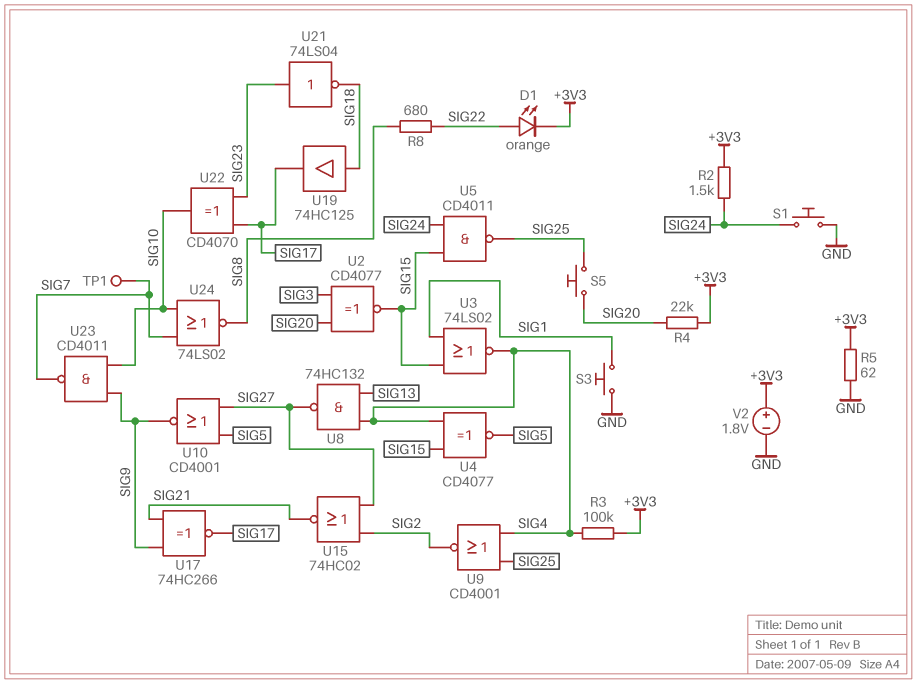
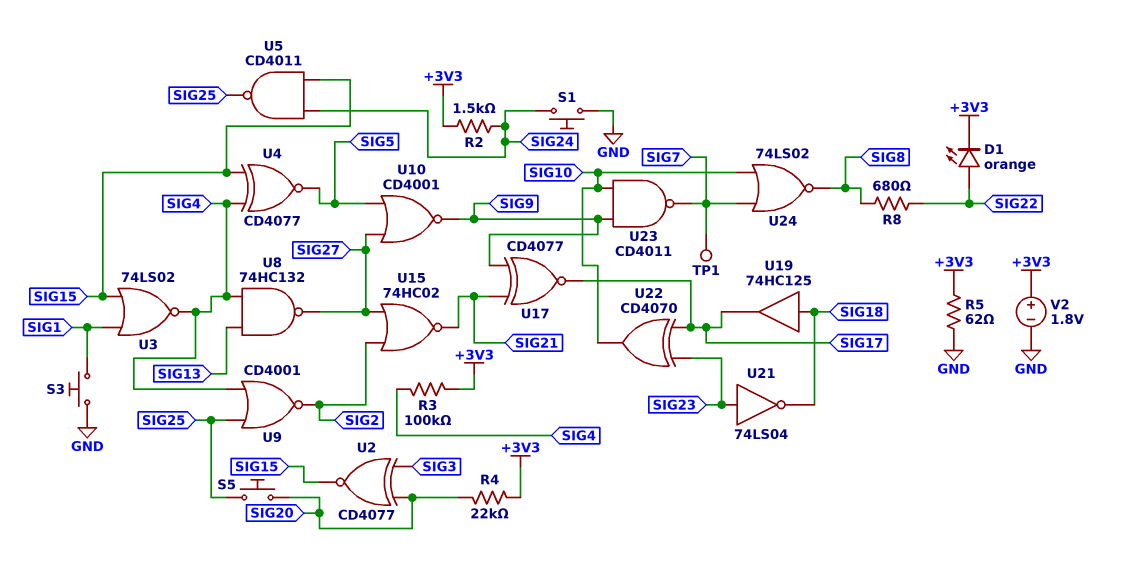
U17: XNOR 74HC266 (in SIG9, in SIG21, out SIG17) -> XNOR CD4077 (in SIG9, in SIG21, out SIG17)

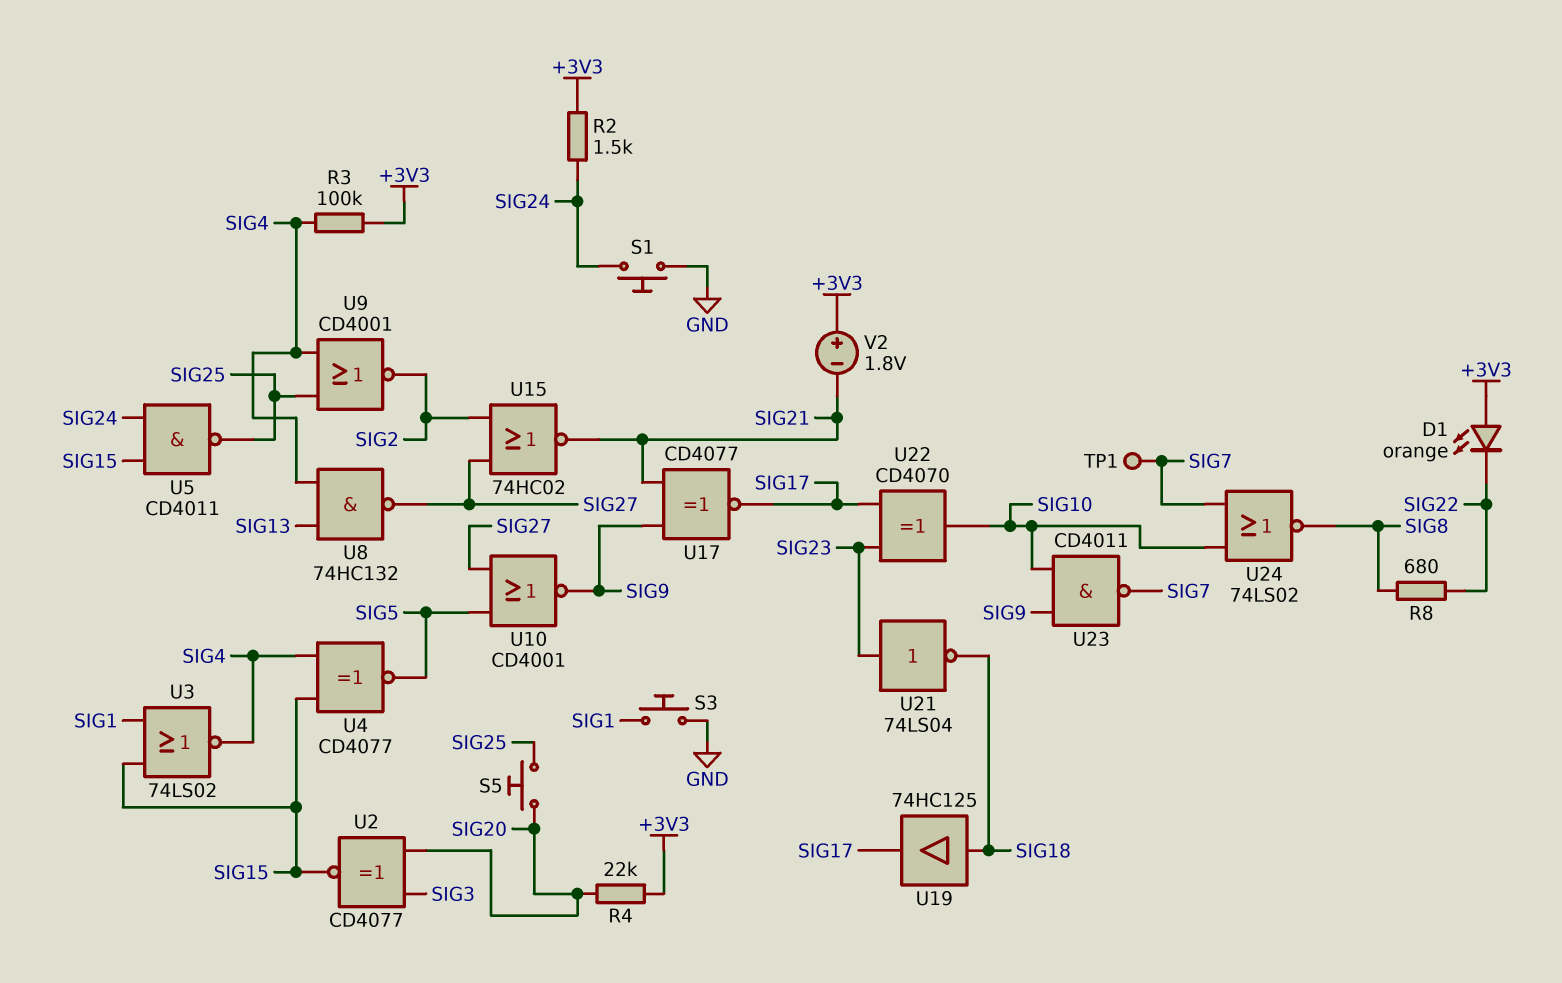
D1: LED orange (A SIG22, K +3V3) -> LED orange (A +3V3, K SIG22)
R5: 62 (+3V3, GND) -> none
V2: 1.8V (plus +3V3, minus GND) -> 1.8V (plus +3V3, minus SIG21)

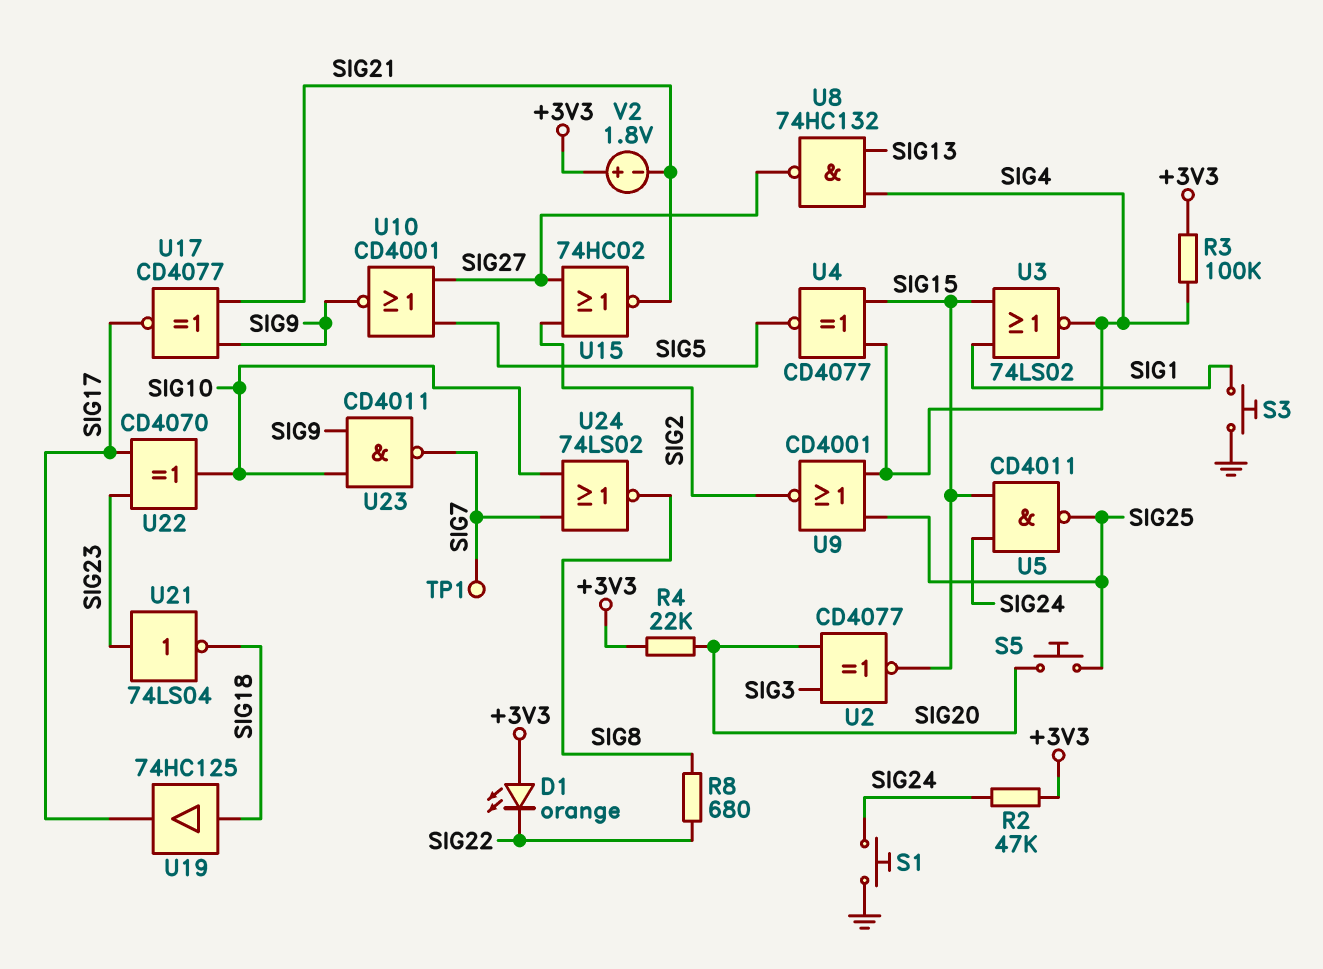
R2: 1.5k (+3V3, SIG24) -> 47k (+3V3, SIG24)

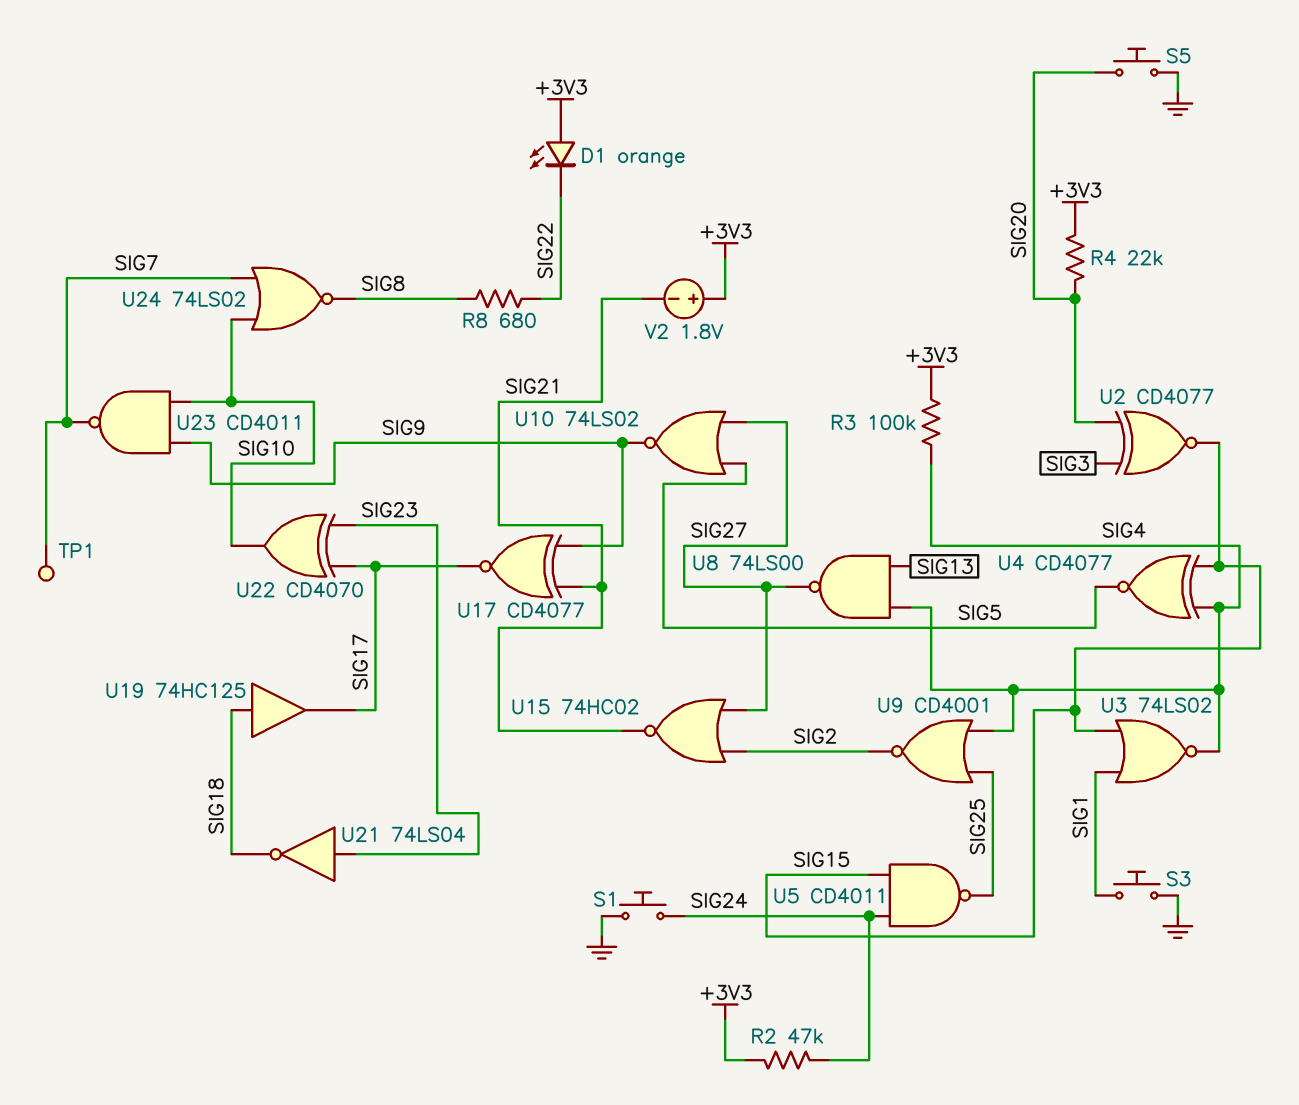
S5: button (SIG20, SIG25) -> button (GND, SIG20)
U8: NAND 74HC132 (in SIG4, in SIG13, out SIG27) -> NAND 74LS00 (in SIG4, in SIG13, out SIG27)
U10: NOR CD4001 (in SIG5, in SIG27, out SIG9) -> NOR 74LS02 (in SIG5, in SIG27, out SIG9)

